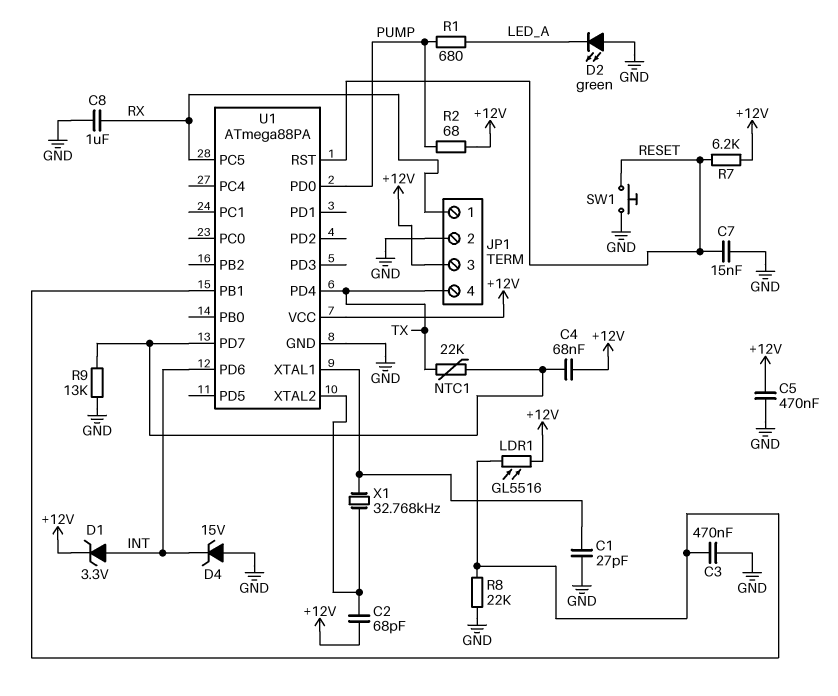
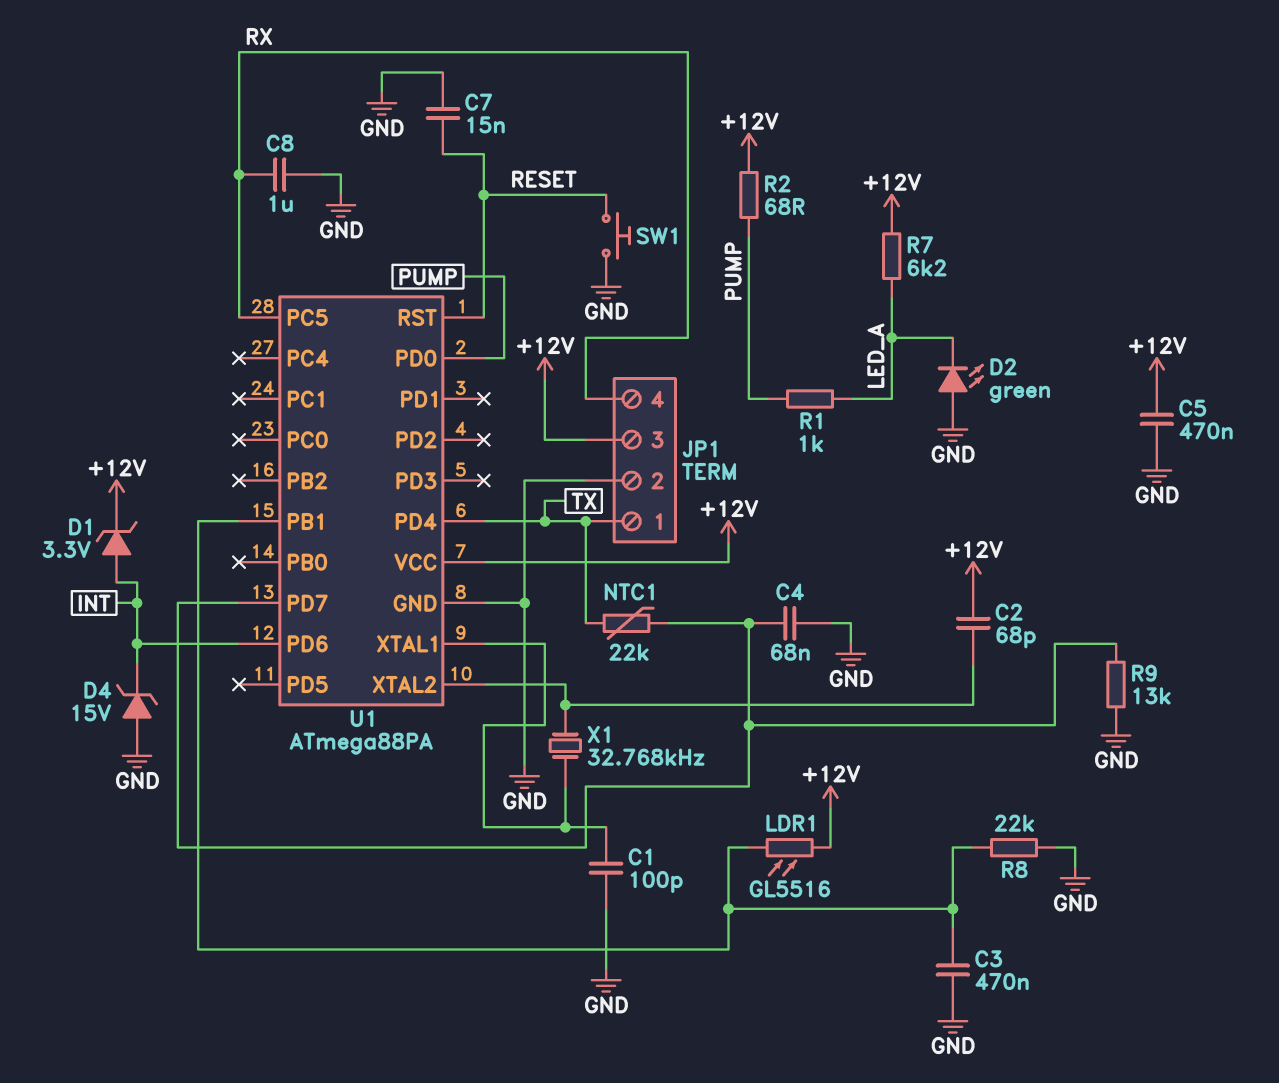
C1: 27pF (GND, U1/XTAL1) -> 100pF (GND, U1/XTAL1)
C4: 68nF (+12V, U1/PD7) -> 68nF (GND, U1/PD7)
JP1 pin 1: RX -> TX
JP1 pin 4: TX -> RX
R1: 680 (LED_A, PUMP) -> 1k (LED_A, PUMP)
R7: 6.2k (+12V, RESET) -> 6.2k (+12V, LED_A)

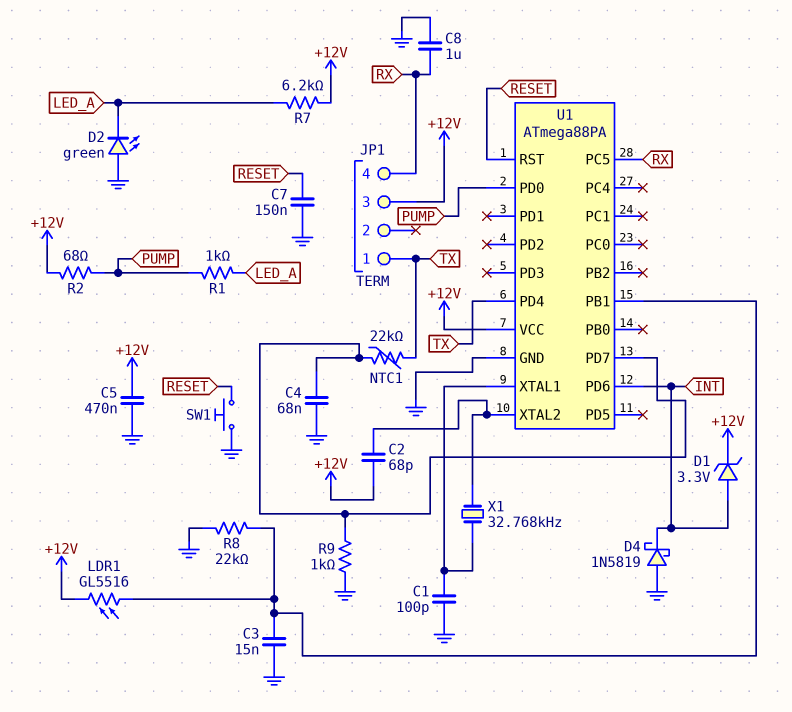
C3: 470nF (GND, U1/PB1) -> 15nF (GND, U1/PB1)
C7: 15nF (GND, RESET) -> 150nF (GND, RESET)
D4: zener 15V (A GND, K INT) -> schottky 1N5819 (A GND, K INT)
JP1 pin 2: GND -> none
R9: 13k (GND, U1/PD7) -> 1k (GND, U1/PD7)

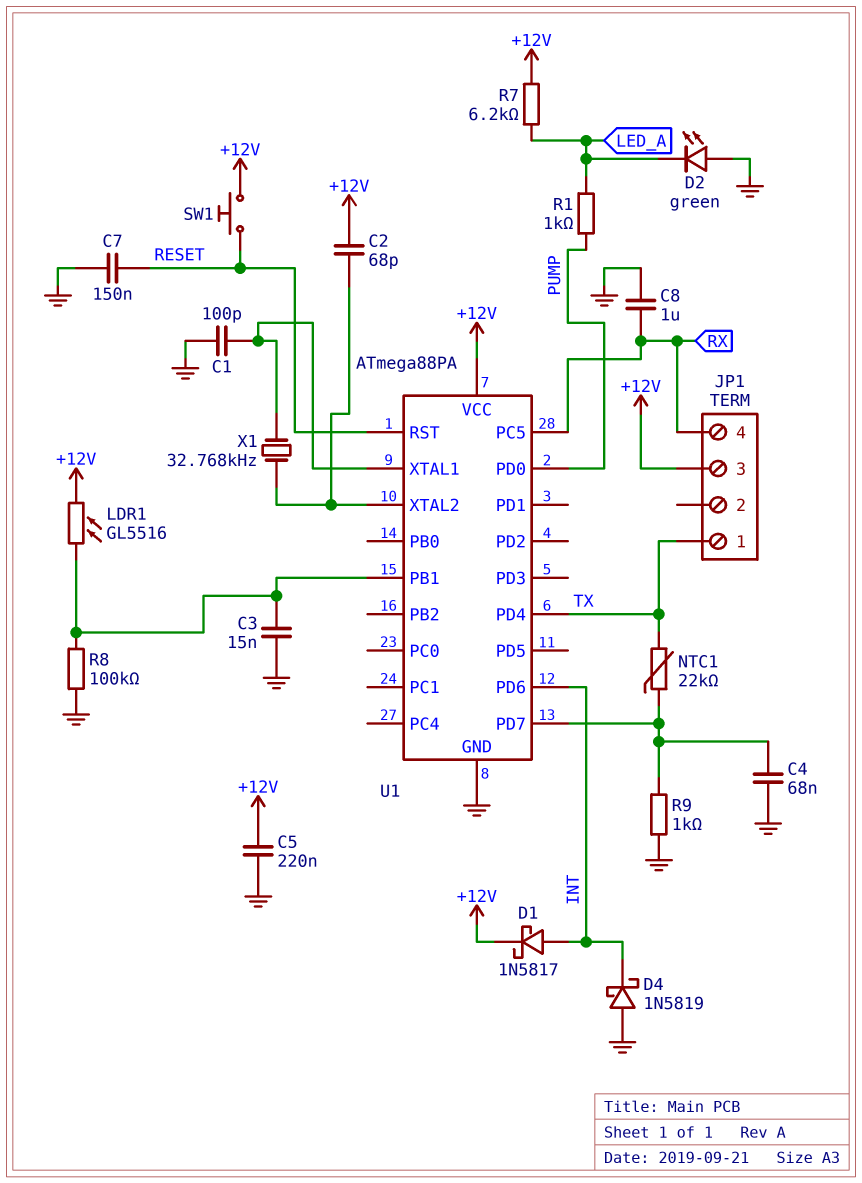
C5: 470nF (+12V, GND) -> 220nF (+12V, GND)
D1: zener 3.3V (A INT, K +12V) -> schottky 1N5817 (A INT, K +12V)
R2: 68 (+12V, PUMP) -> none
R8: 22k (GND, U1/PB1) -> 100k (GND, U1/PB1)
SW1: button (GND, RESET) -> button (+12V, RESET)

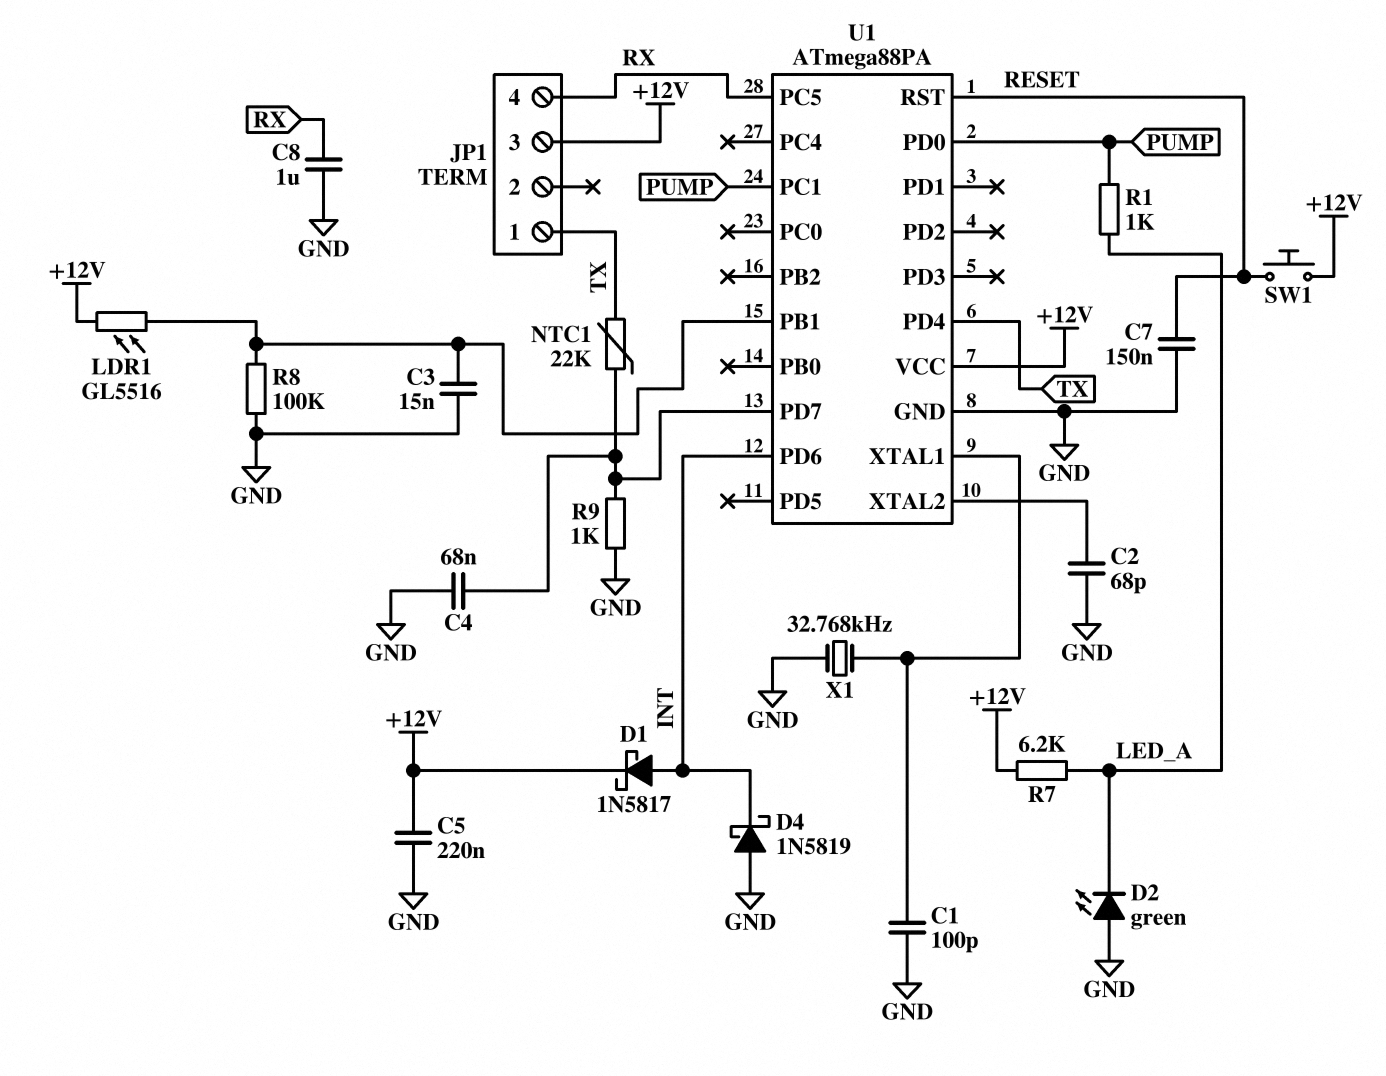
C2: 68pF (+12V, U1/XTAL2) -> 68pF (GND, U1/XTAL2)
U1 pin PC1: none -> PUMP
X1: 32.768kHz (U1/XTAL1, U1/XTAL2) -> 32.768kHz (GND, U1/XTAL1)

